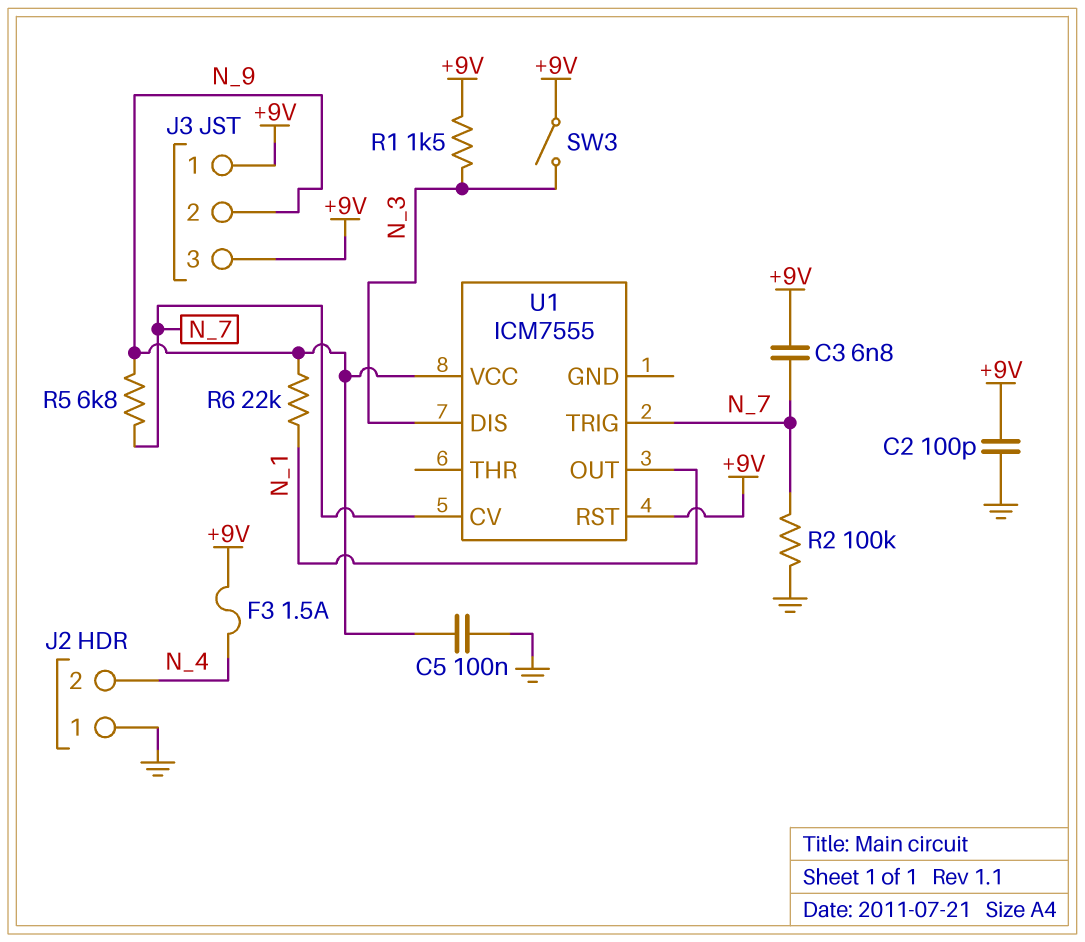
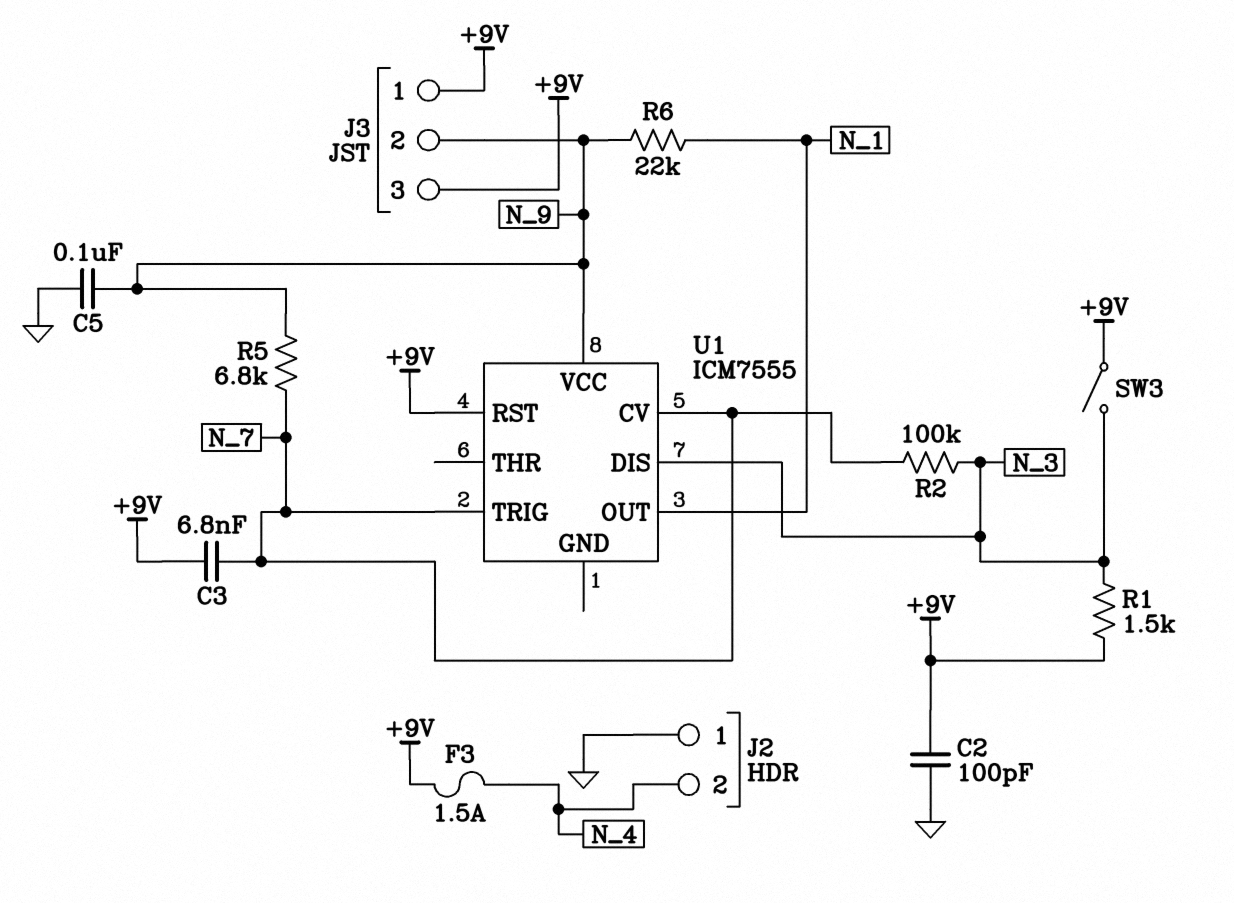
R2: 100k (GND, N_7) -> 100k (N_3, N_7)

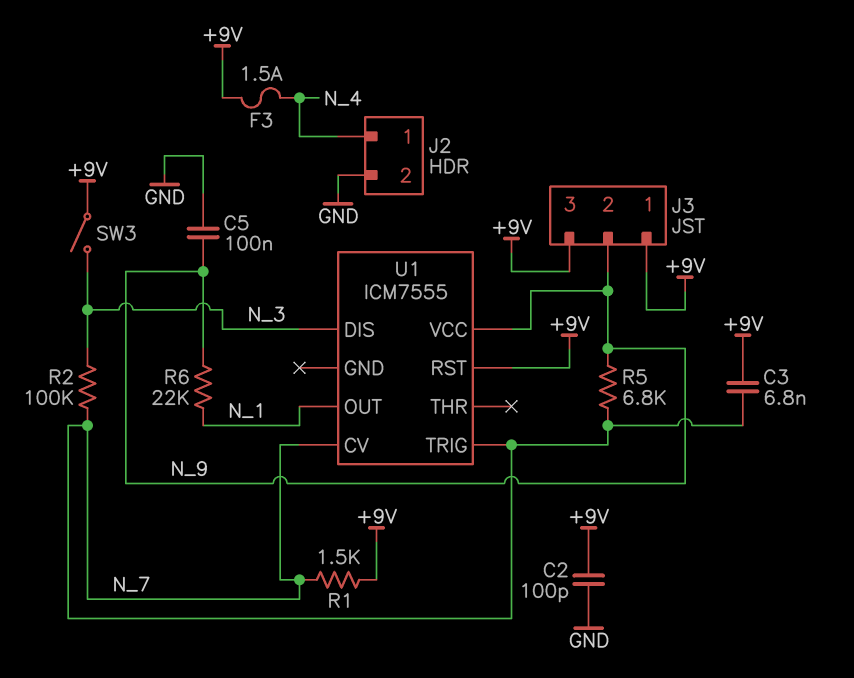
J2 pin 1: GND -> N_4
J2 pin 2: N_4 -> GND
R1: 1.5k (+9V, N_3) -> 1.5k (+9V, N_7)

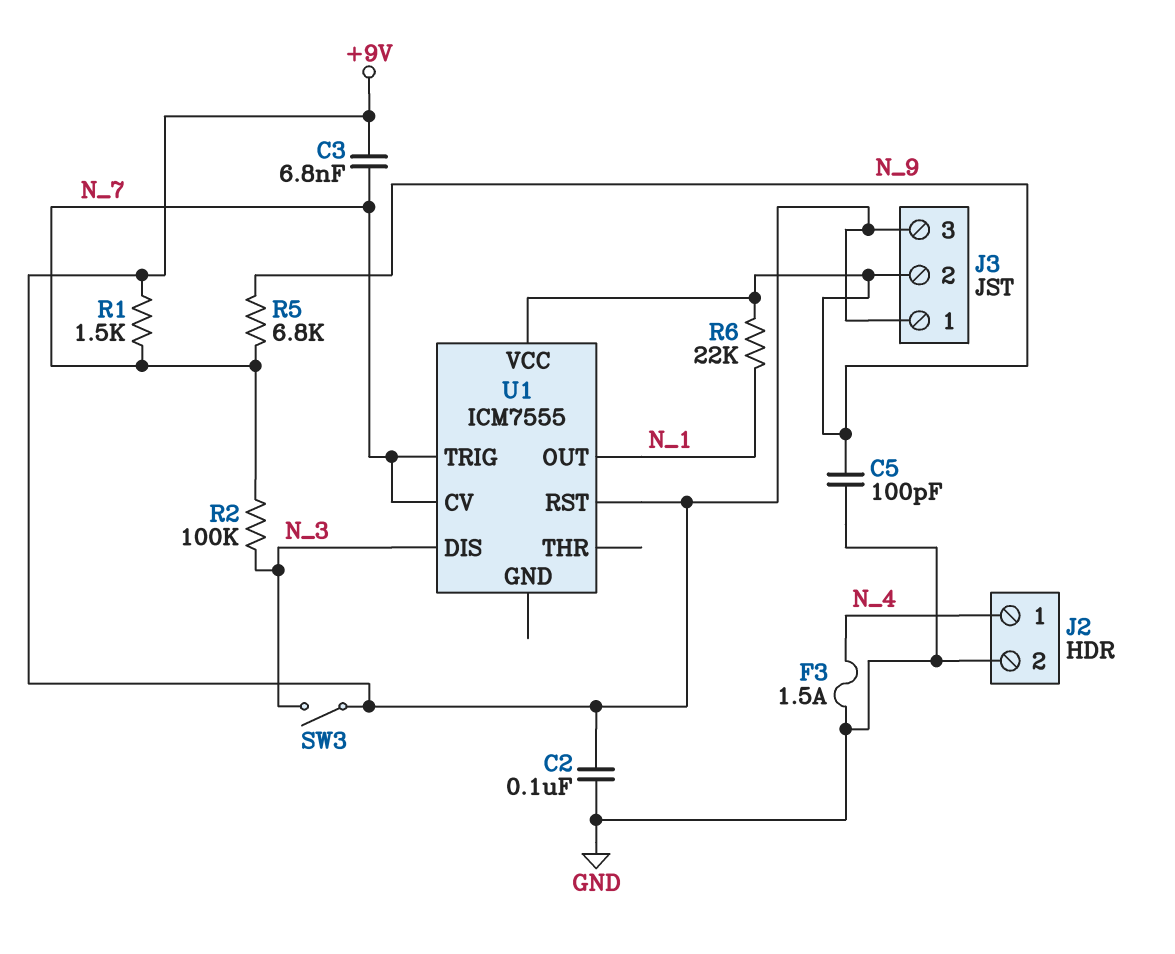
C2: 100pF (+9V, GND) -> 100nF (+9V, GND)
C5: 100nF (GND, N_9) -> 100pF (GND, N_9)
F3: 1.5A (+9V, N_4) -> 1.5A (GND, N_4)

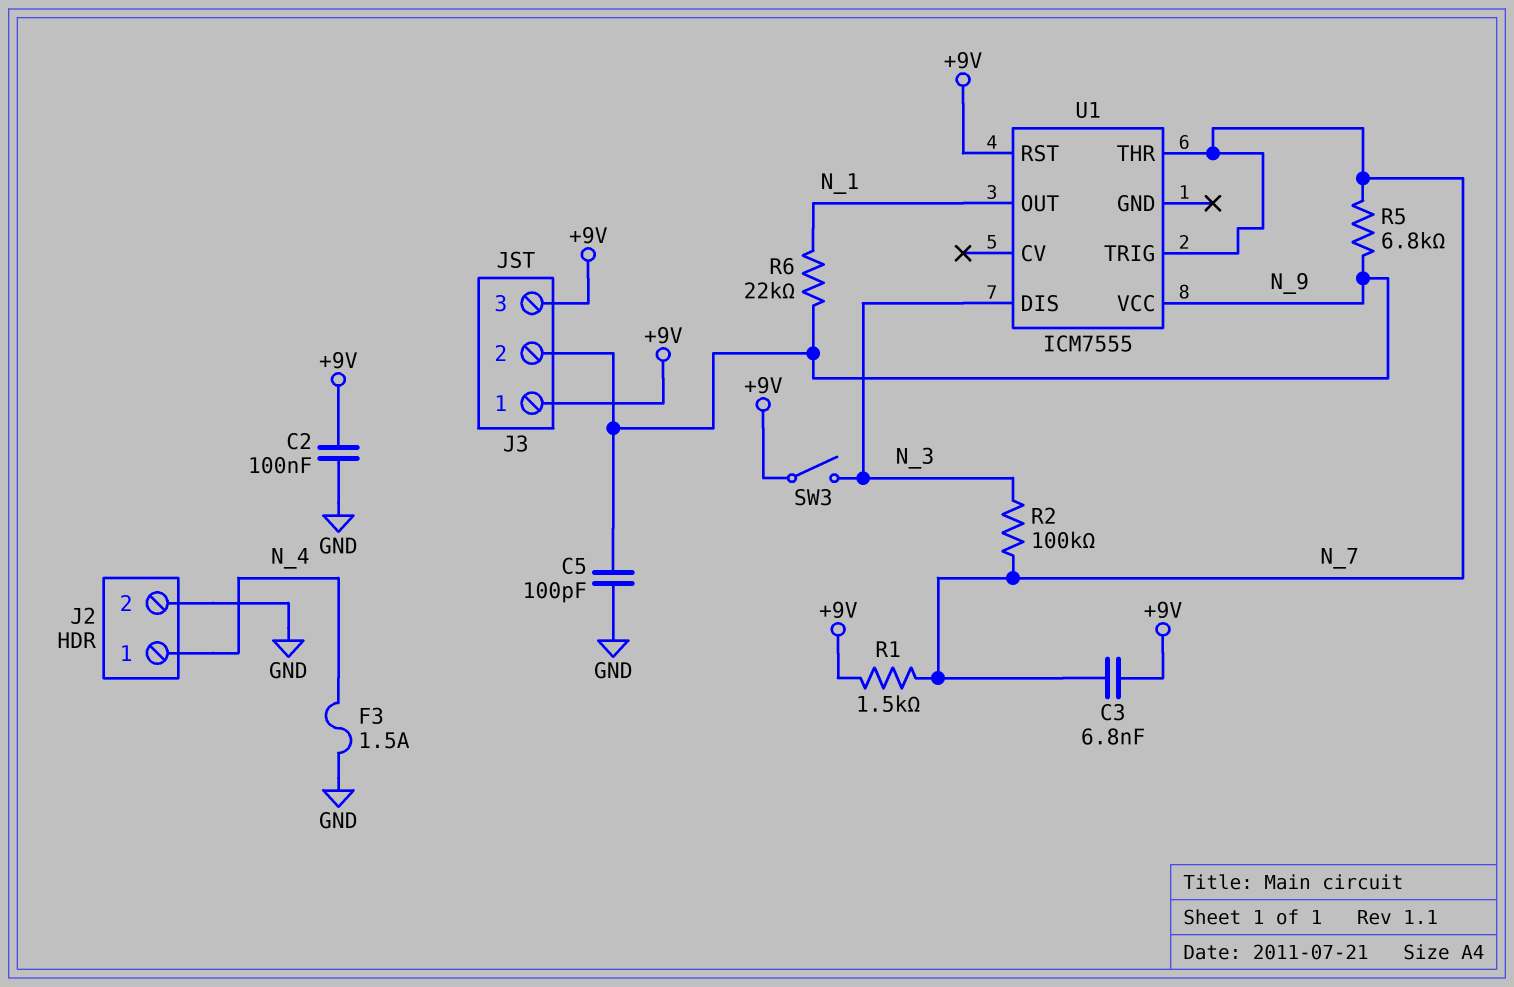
U1 pin CV: N_7 -> none
U1 pin THR: none -> N_7

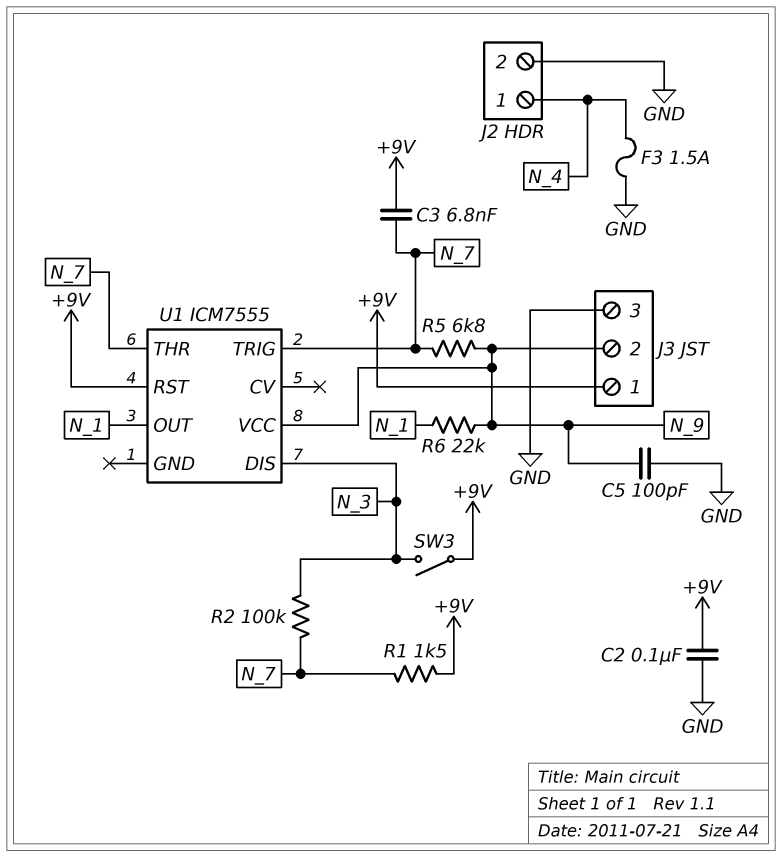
J3 pin 3: +9V -> GND

